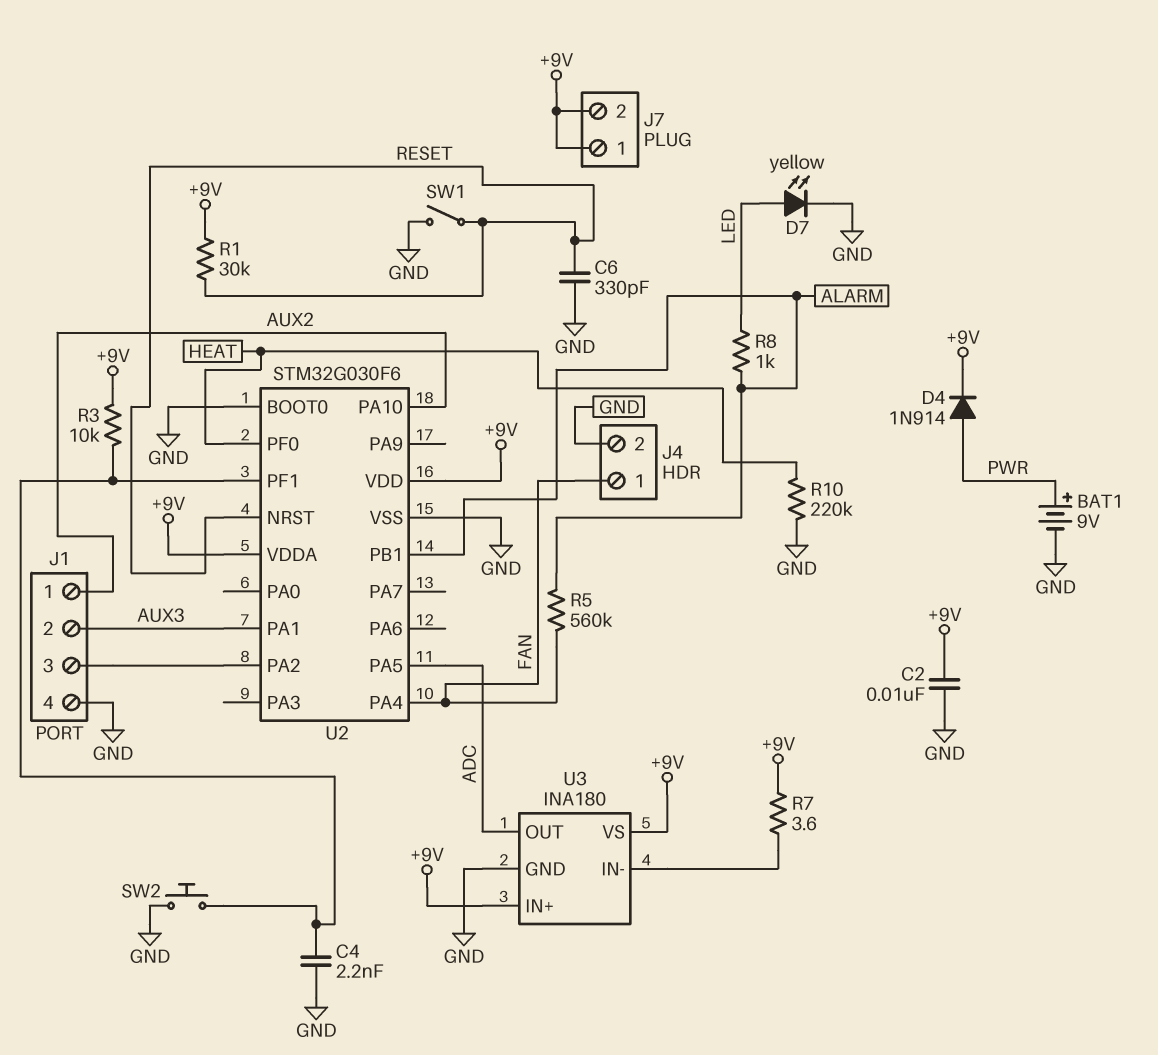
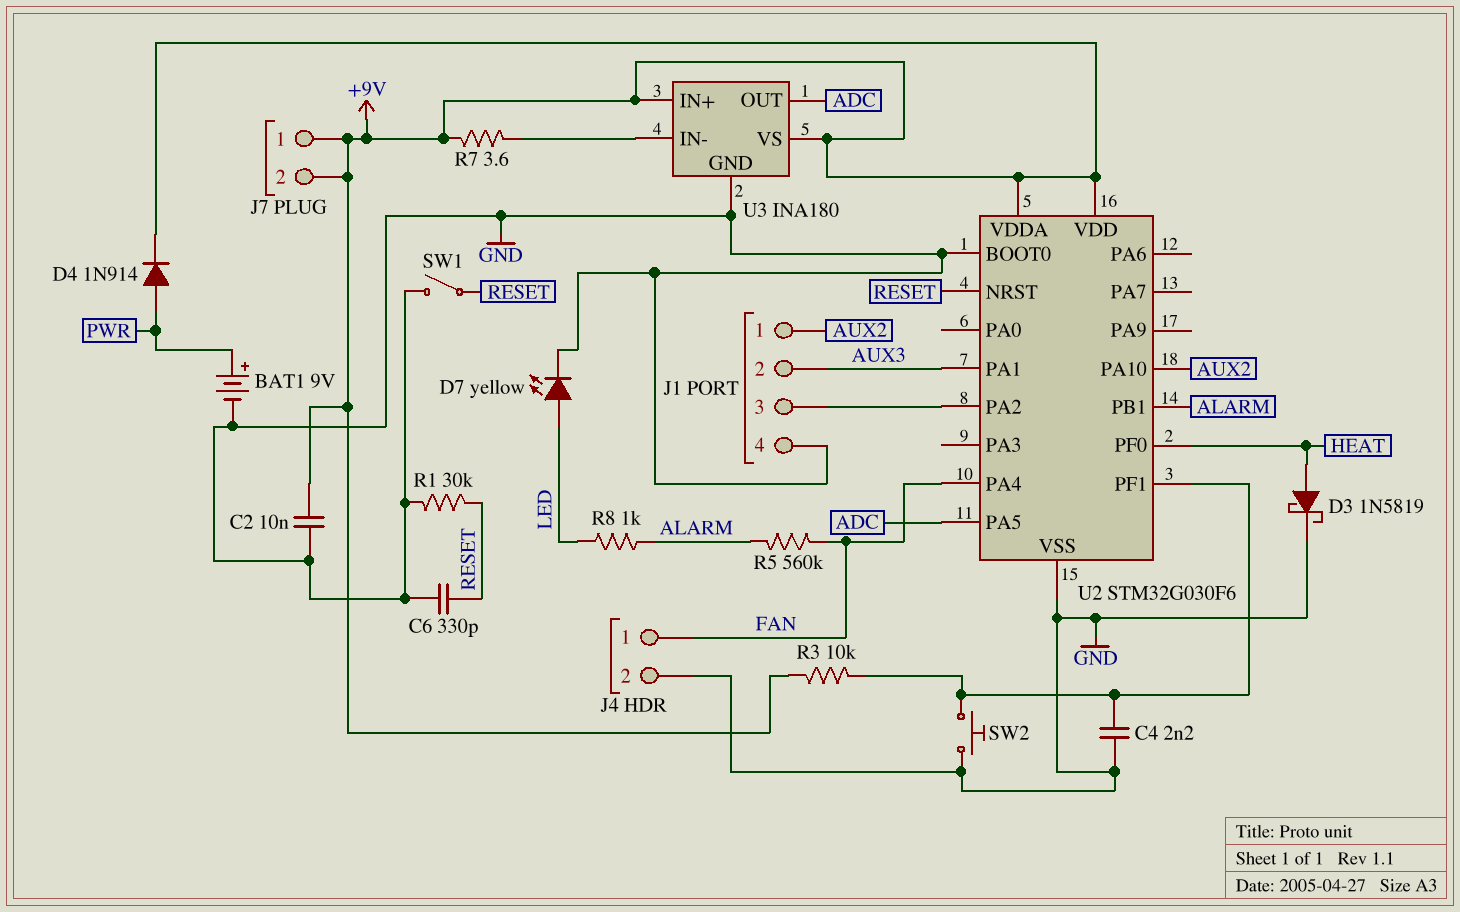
D3: none -> schottky 1N5819 (A HEAT, K GND)
R1: 30k (+9V, RESET) -> 30k (GND, RESET)
R10: 220k (GND, HEAT) -> none

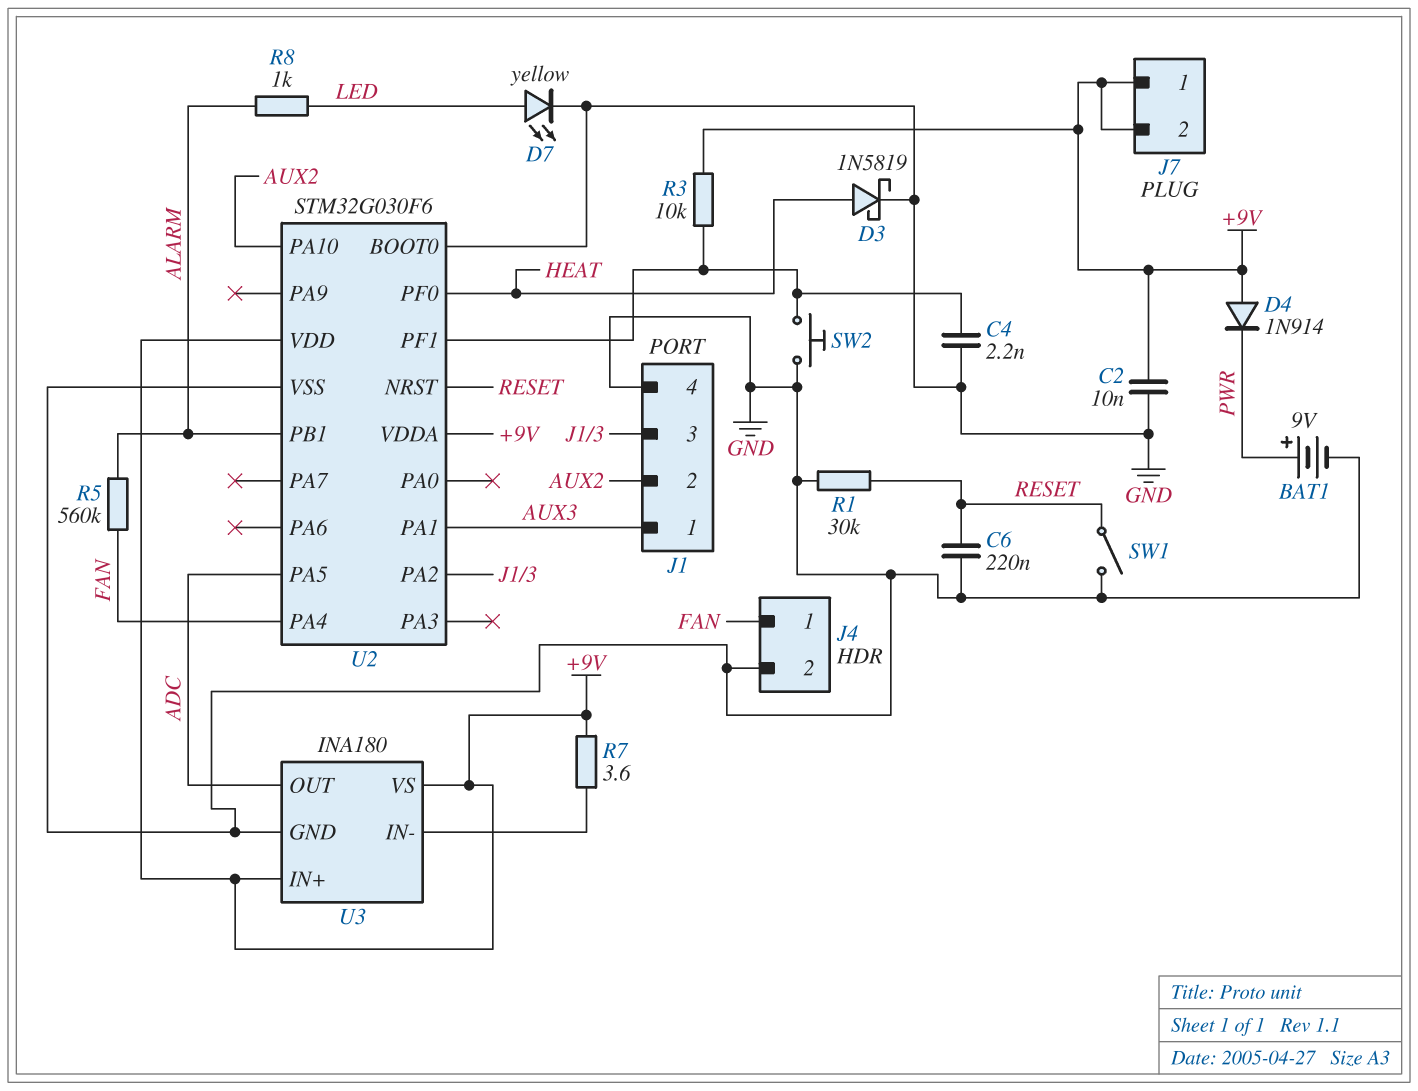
C6: 330pF (GND, RESET) -> 220nF (GND, RESET)
D4: diode 1N914 (A PWR, K +9V) -> diode 1N914 (A +9V, K PWR)
J1 pin 1: AUX2 -> AUX3
J1 pin 2: AUX3 -> AUX2

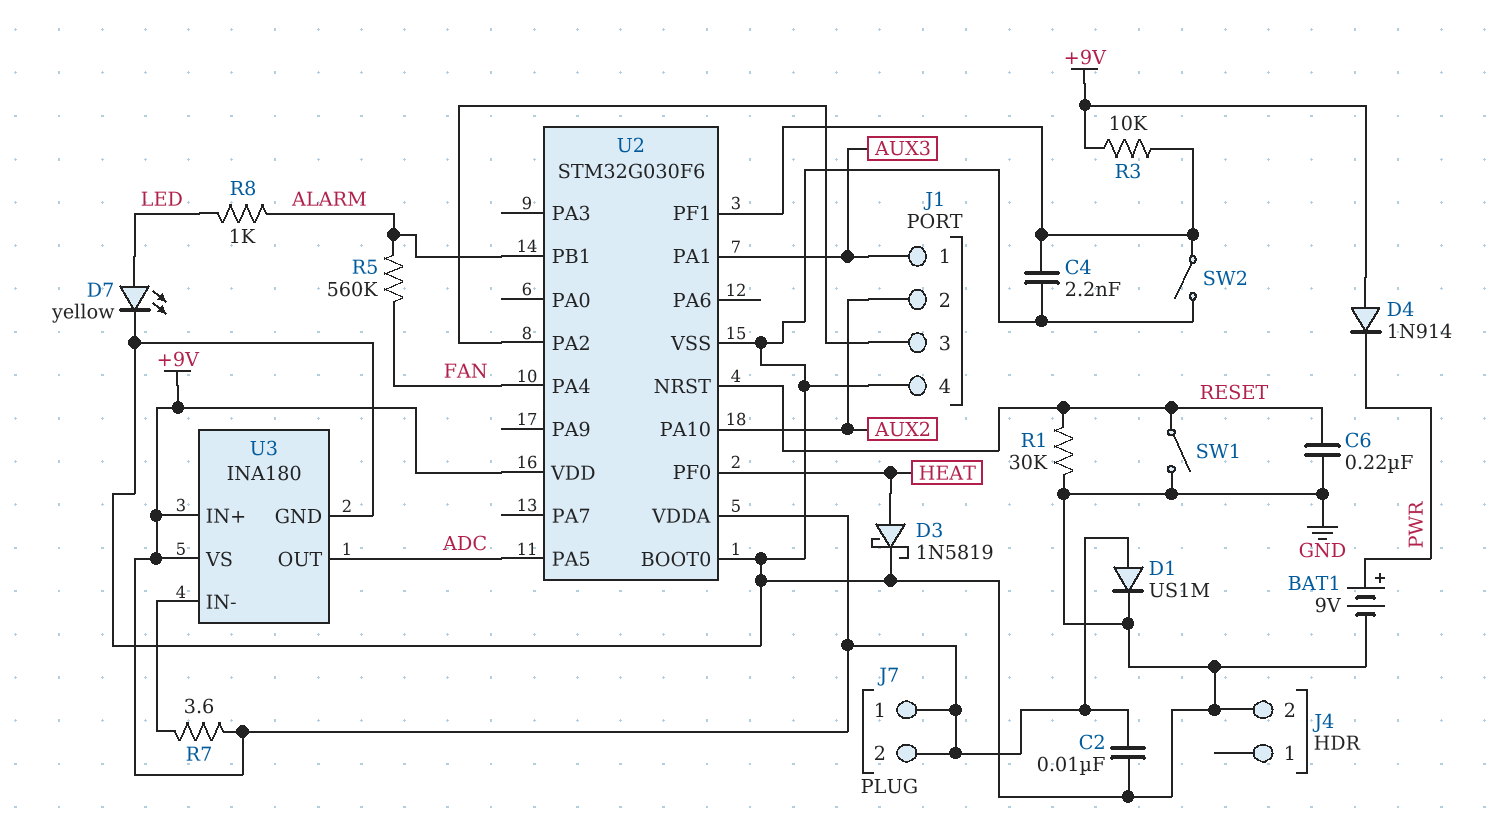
D1: none -> diode US1M (A +9V, K GND)
J4 pin 1: FAN -> none
SW2: button (GND, U2/PF1) -> switch (GND, U2/PF1)

